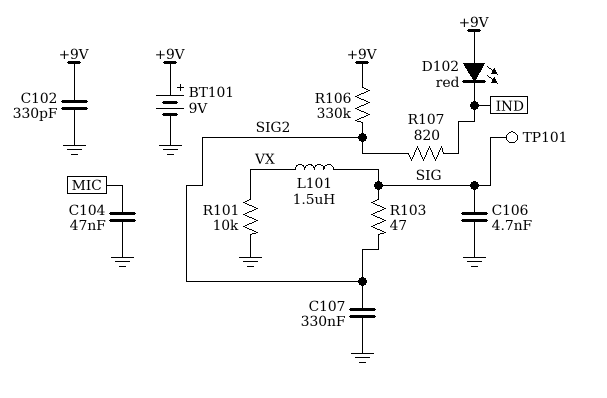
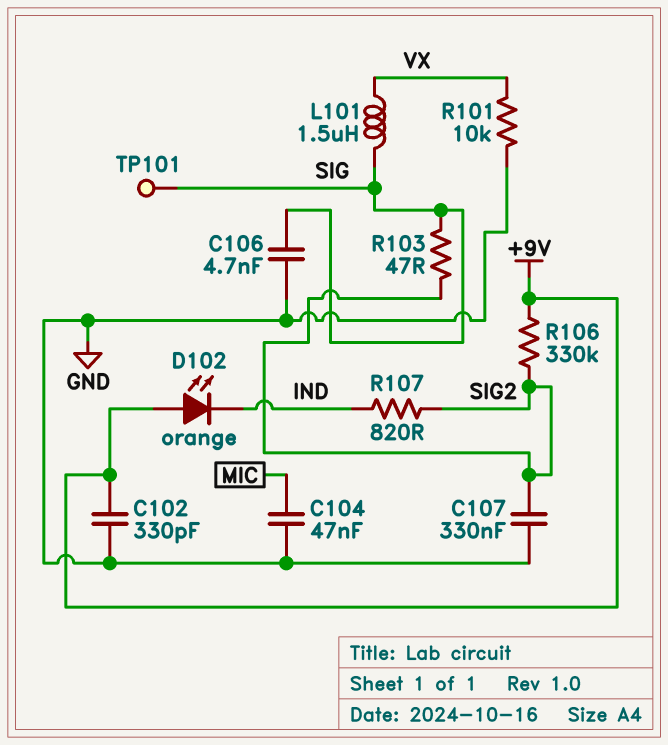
BT101: 9V (plus +9V, minus GND) -> none
D102: LED red (A +9V, K IND) -> LED orange (A +9V, K IND)

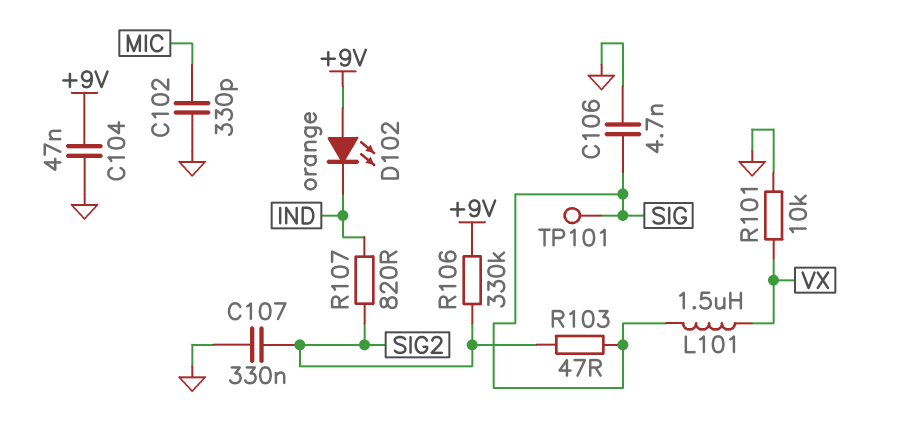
C102: 330pF (+9V, GND) -> 330pF (GND, MIC)
C104: 47nF (GND, MIC) -> 47nF (+9V, GND)

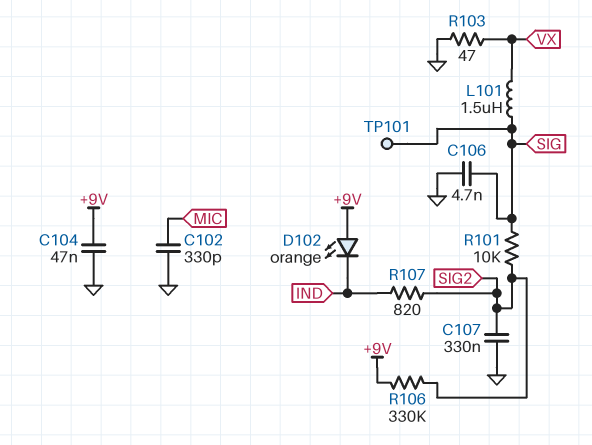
R101: 10k (GND, VX) -> 10k (SIG, SIG2)
R103: 47 (SIG, SIG2) -> 47 (GND, VX)

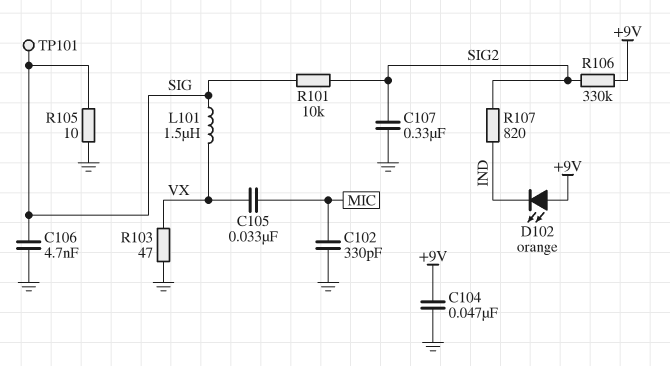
C105: none -> 33nF (MIC, VX)
R105: none -> 10 (GND, SIG)

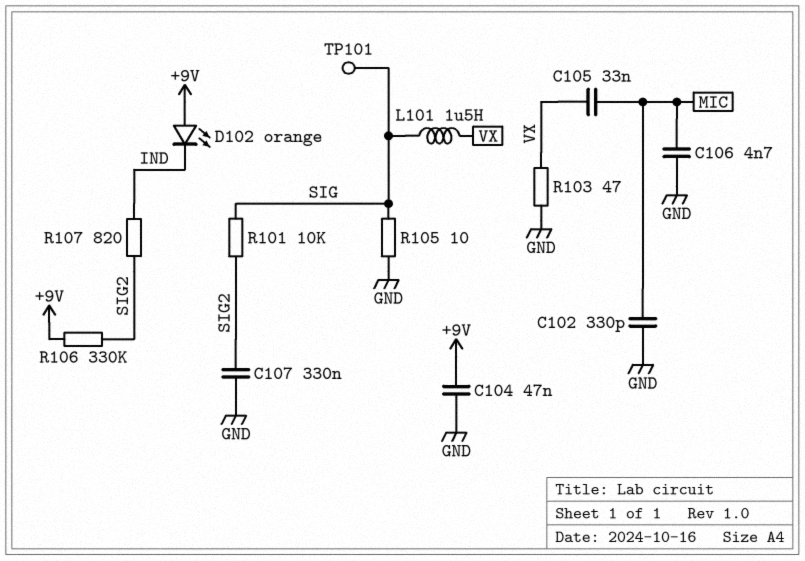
C106: 4.7nF (GND, SIG) -> 4.7nF (GND, MIC)

